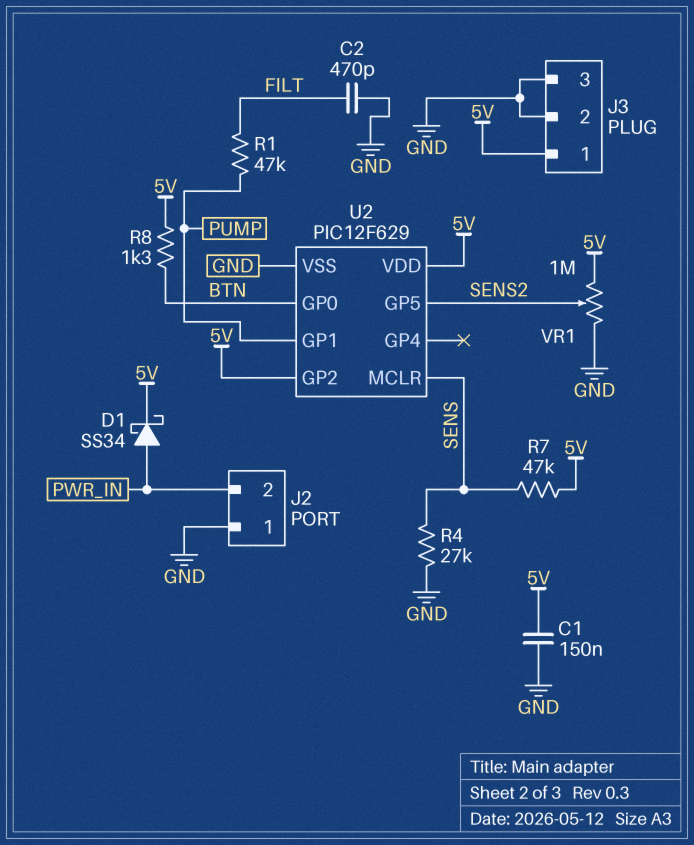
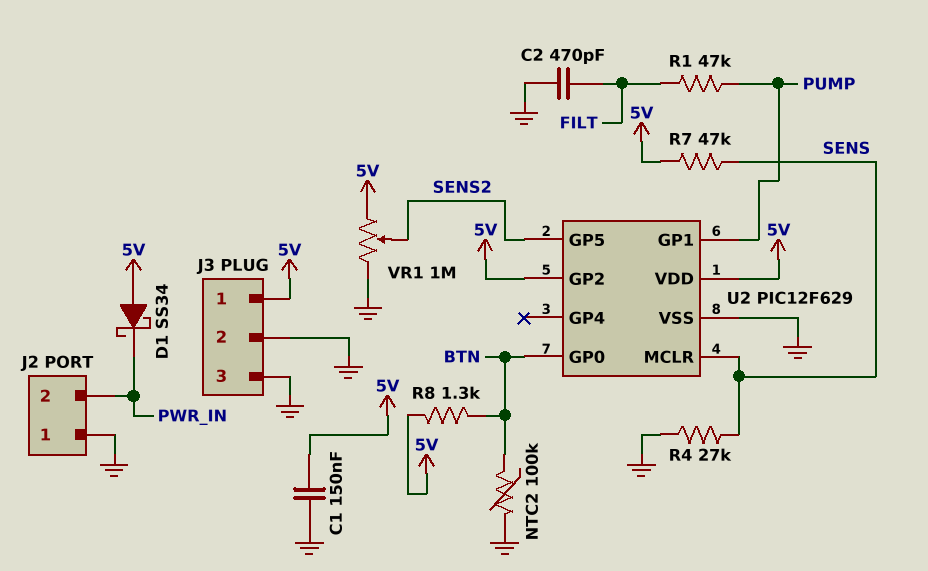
D1: schottky SS34 (A PWR_IN, K 5V) -> schottky SS34 (A 5V, K PWR_IN)
NTC2: none -> 100k (BTN, GND)

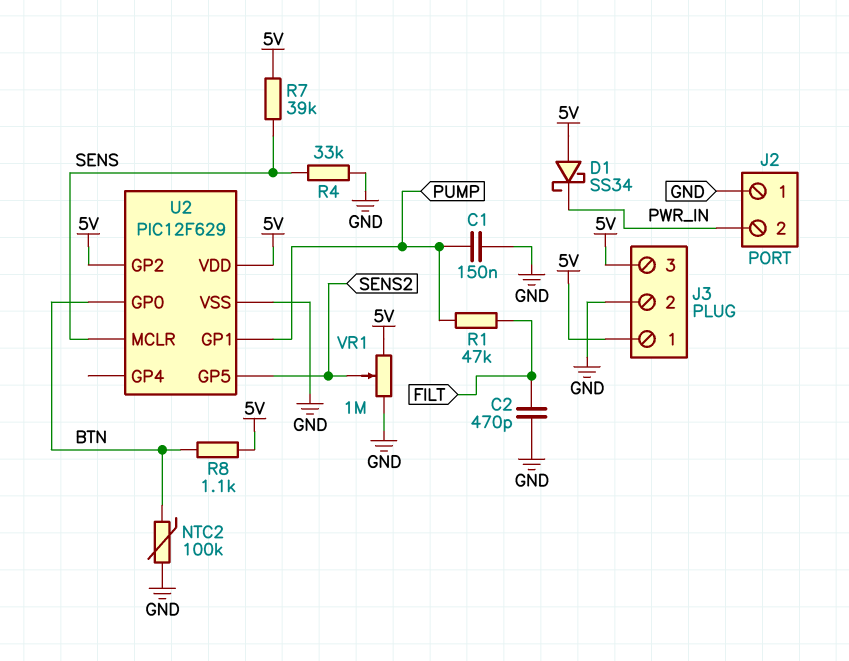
C1: 150nF (5V, GND) -> 150nF (GND, PUMP)
J3 pin 3: GND -> 5V
R4: 27k (GND, SENS) -> 33k (GND, SENS)
R7: 47k (5V, SENS) -> 39k (5V, SENS)
R8: 1.3k (5V, BTN) -> 1.1k (5V, BTN)

